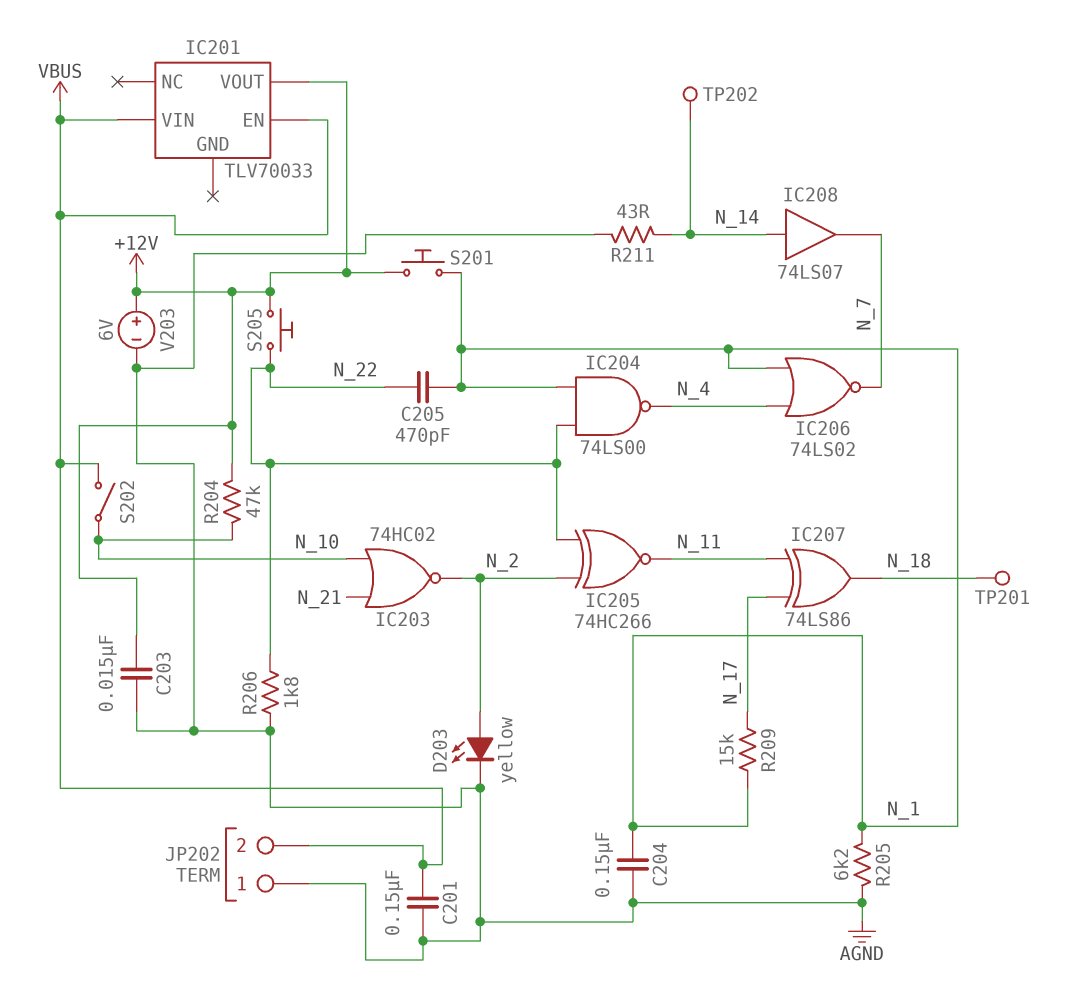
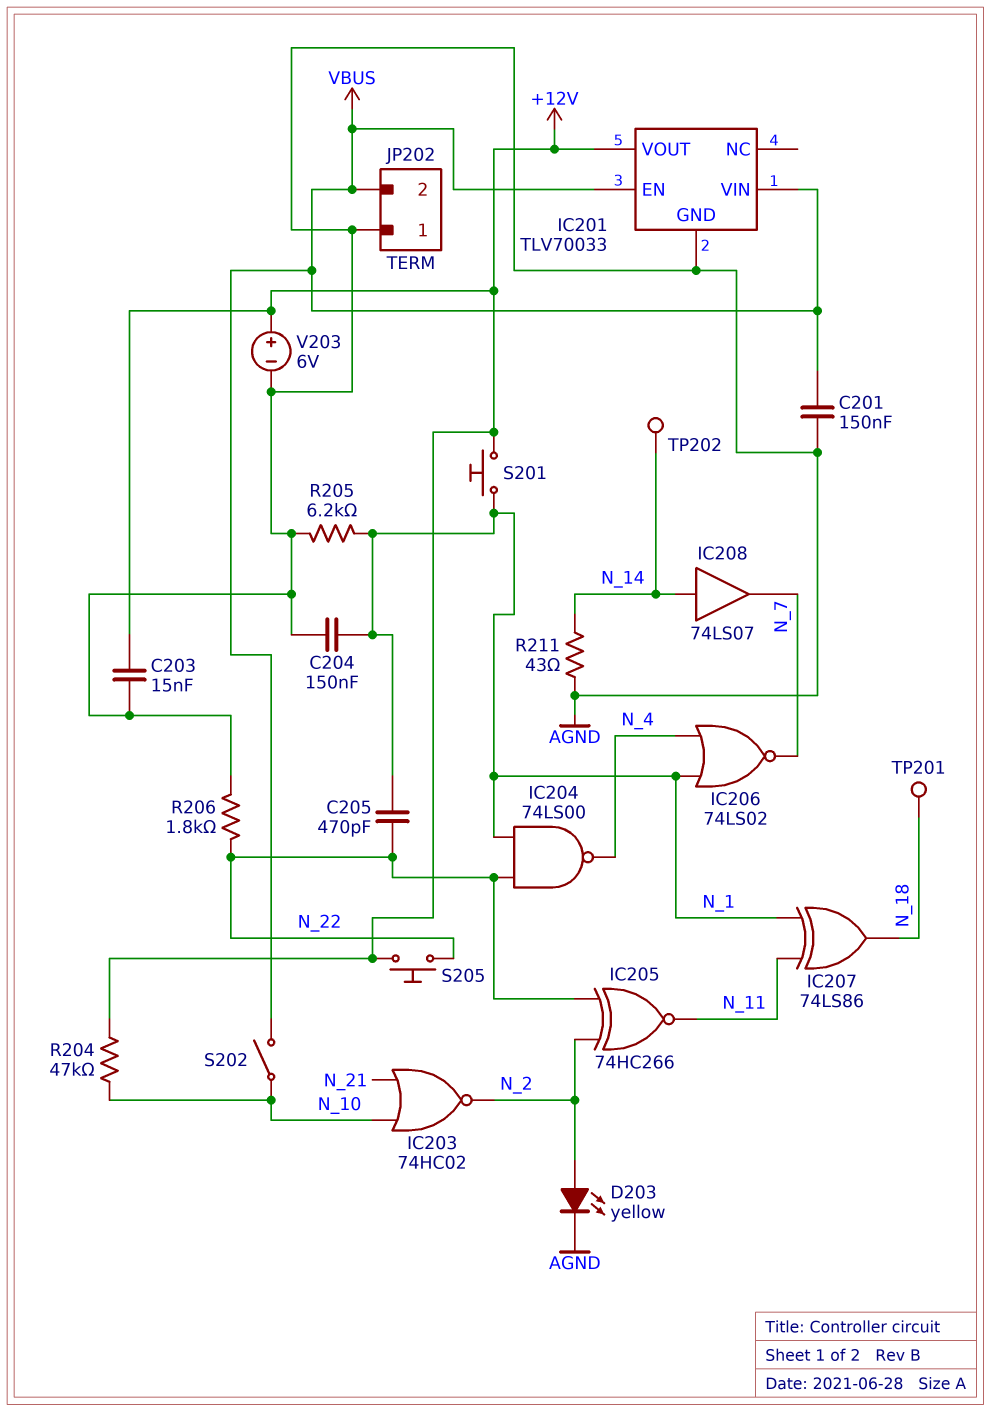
IC201 pin GND: none -> AGND
IC207: XOR 74LS86 (in N_11, in N_17, out N_18) -> XOR 74LS86 (in N_1, in N_11, out N_18)
R209: 15k (N_1, N_17) -> none

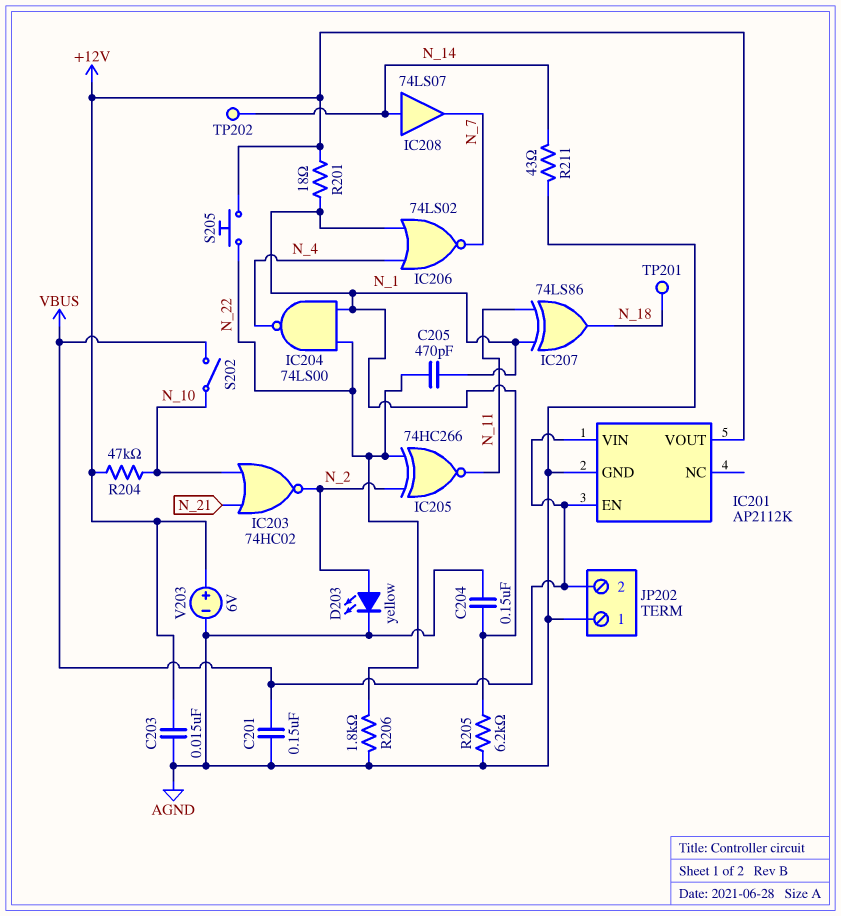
IC201: TLV70033 -> AP2112K
R201: none -> 18 (+12V, N_1)
S201: button (+12V, N_1) -> none

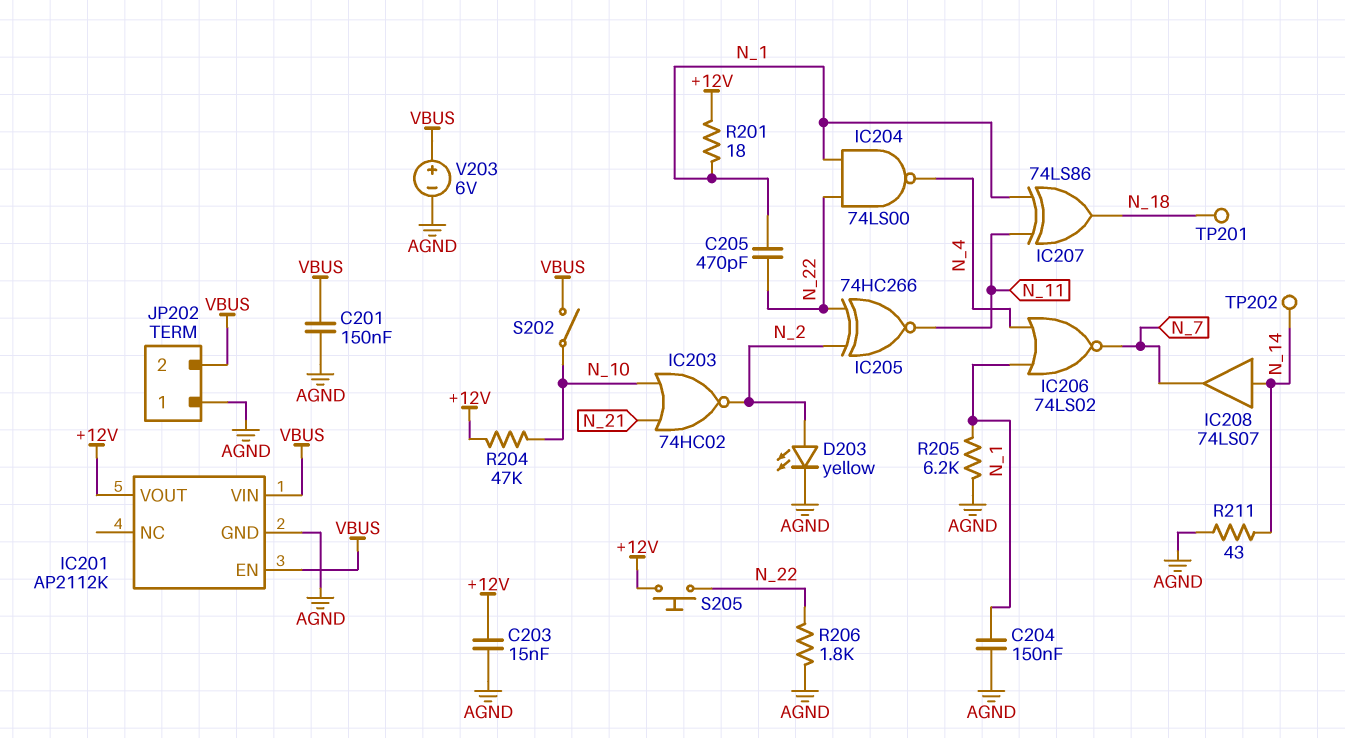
V203: 6V (plus +12V, minus AGND) -> 6V (plus VBUS, minus AGND)

